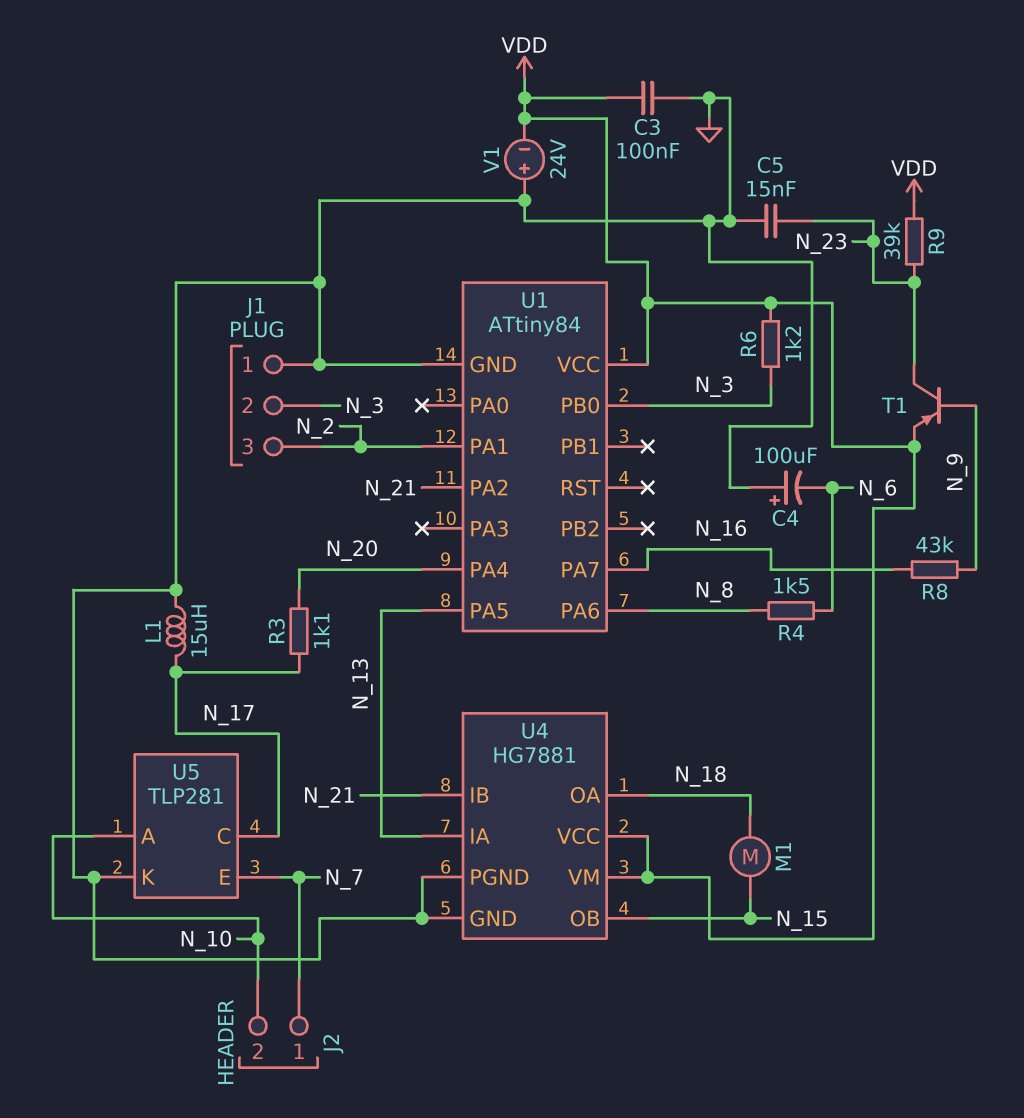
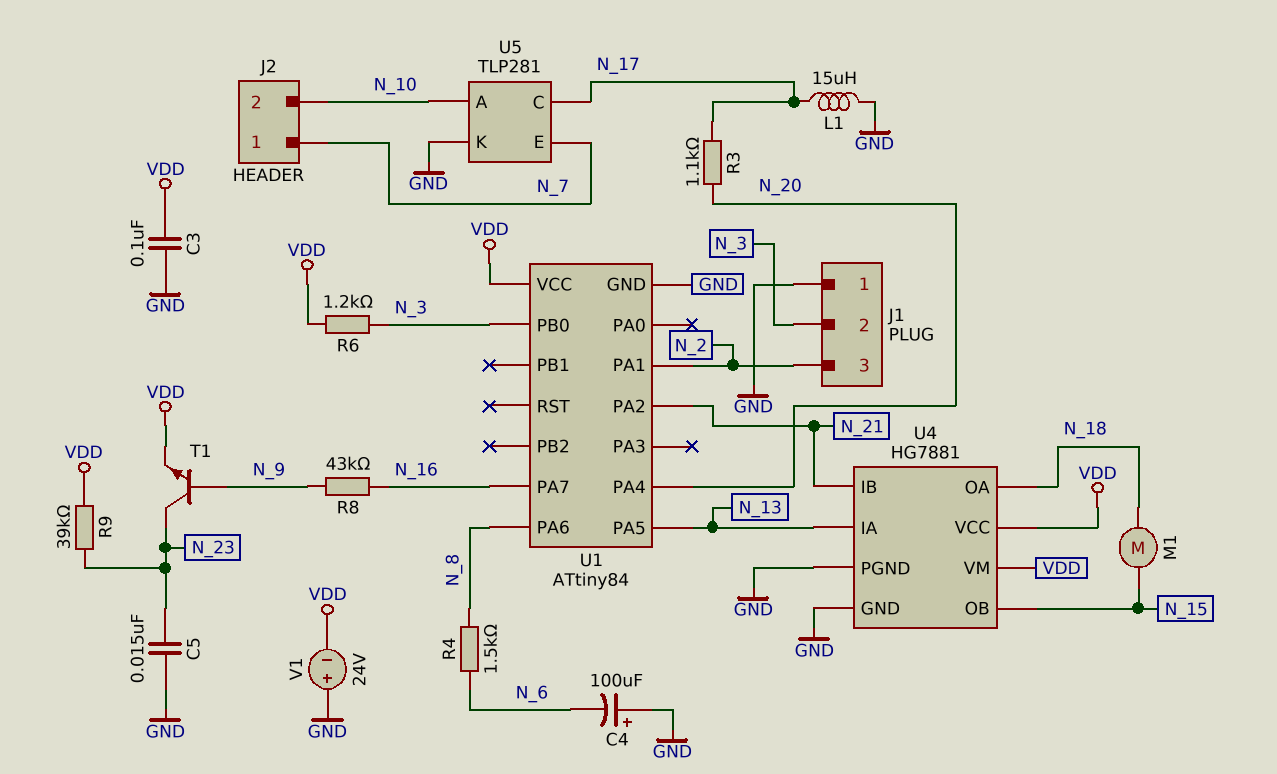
T1: PNP (B N_9, C N_23, E VDD) -> NPN (B N_9, C N_23, E VDD)

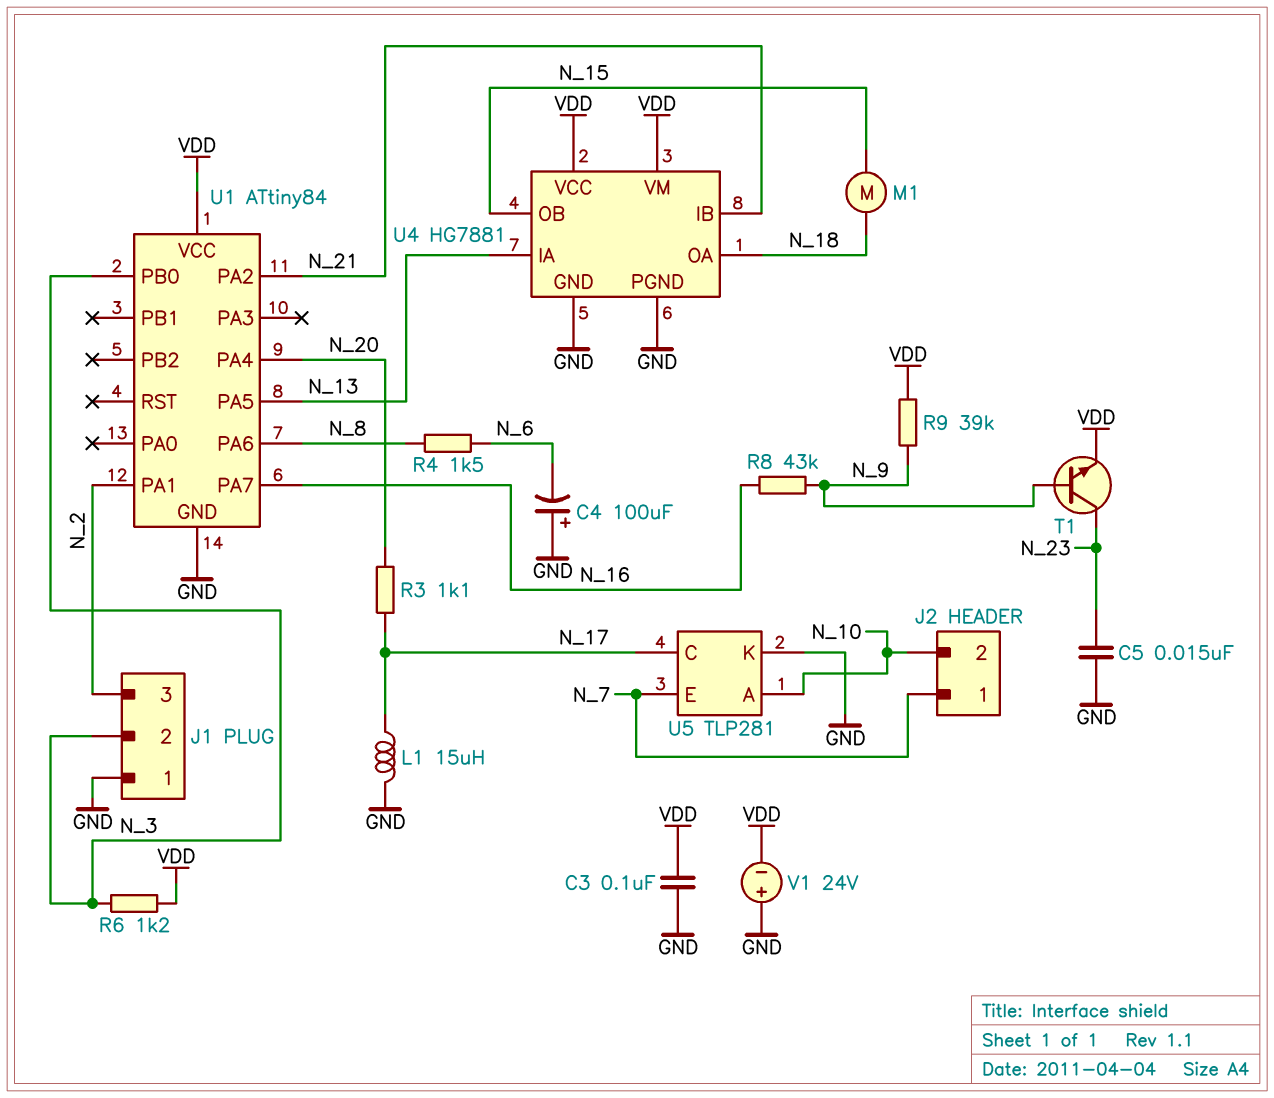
R9: 39k (N_23, VDD) -> 39k (N_9, VDD)

